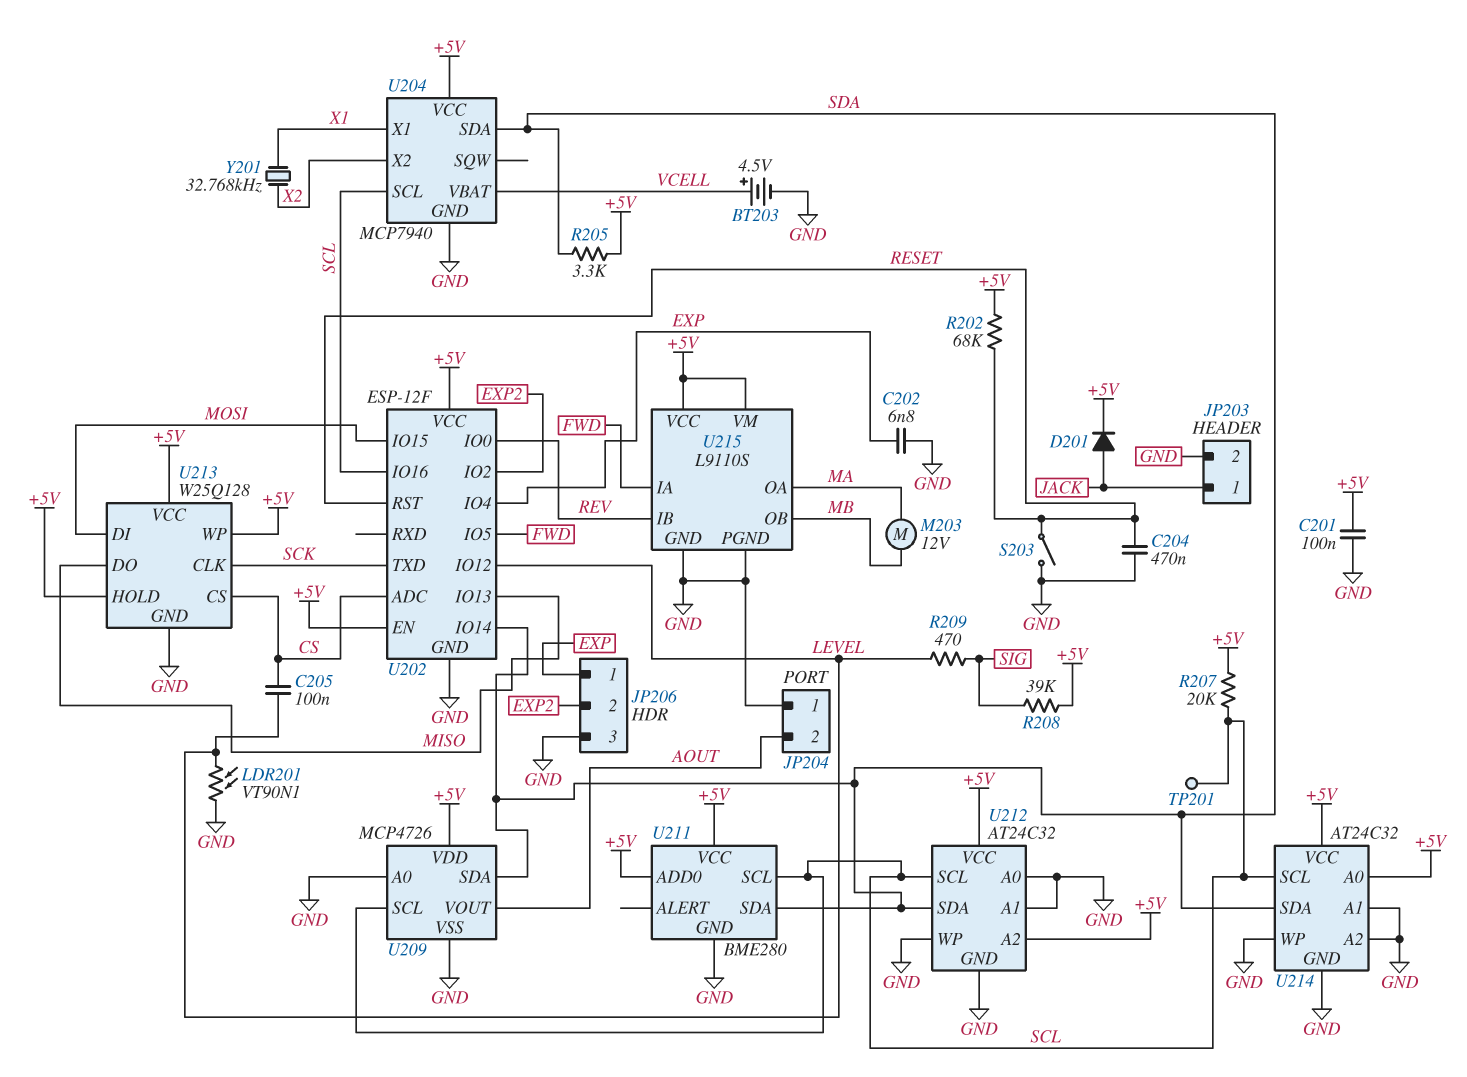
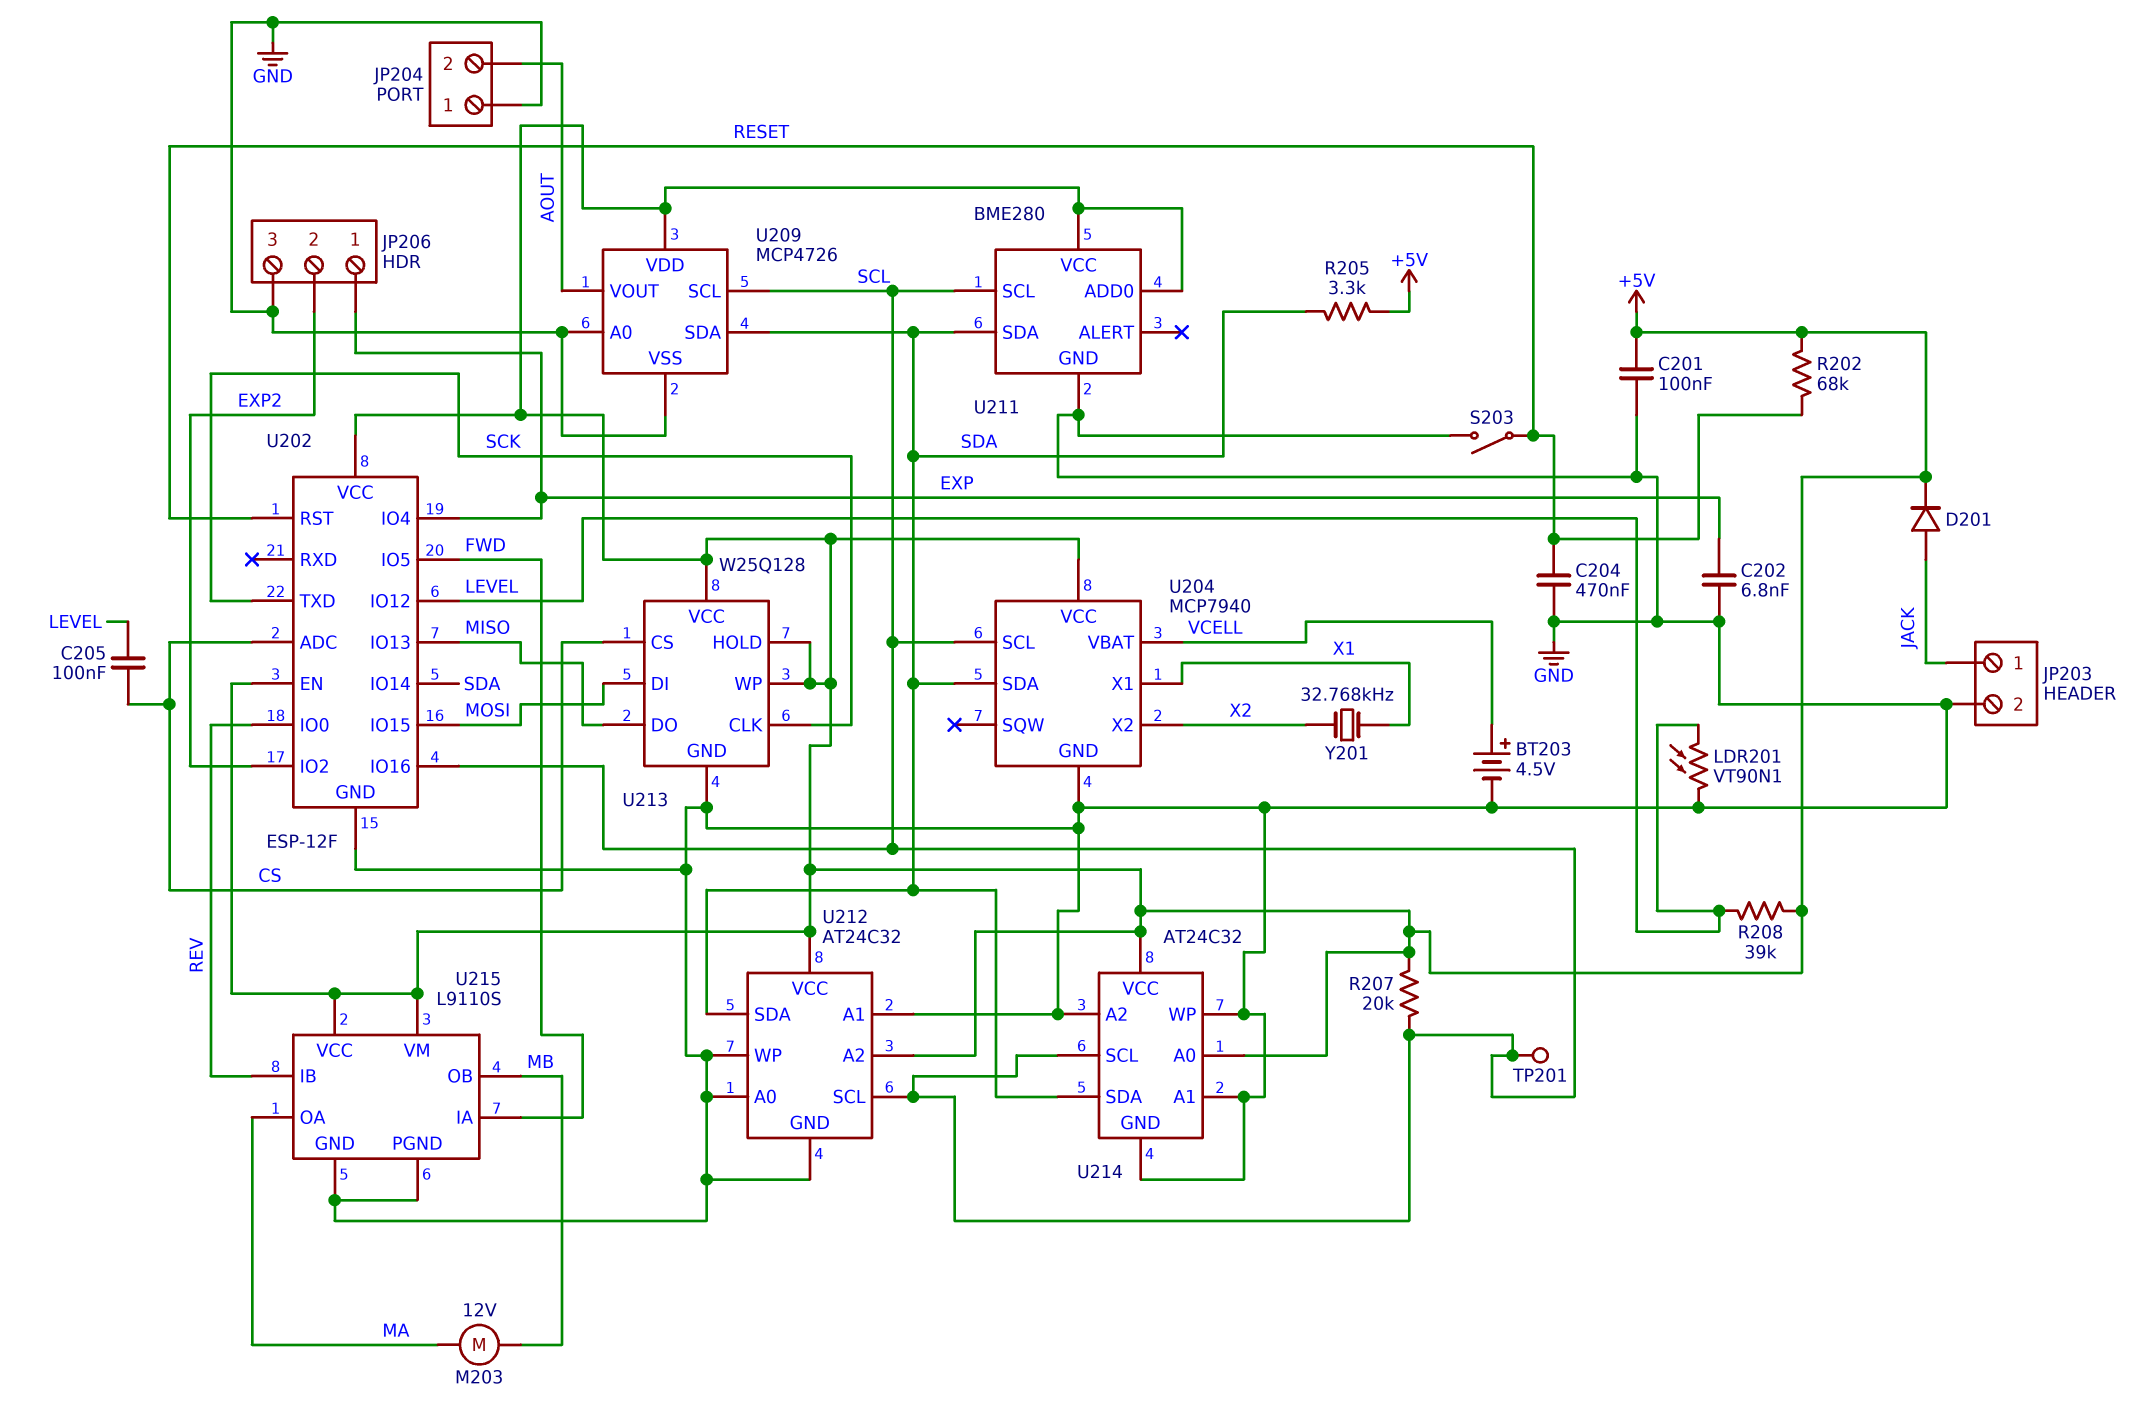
R208: 39k (+5V, SIG) -> 39k (+5V, LEVEL)
R209: 470 (LEVEL, SIG) -> none

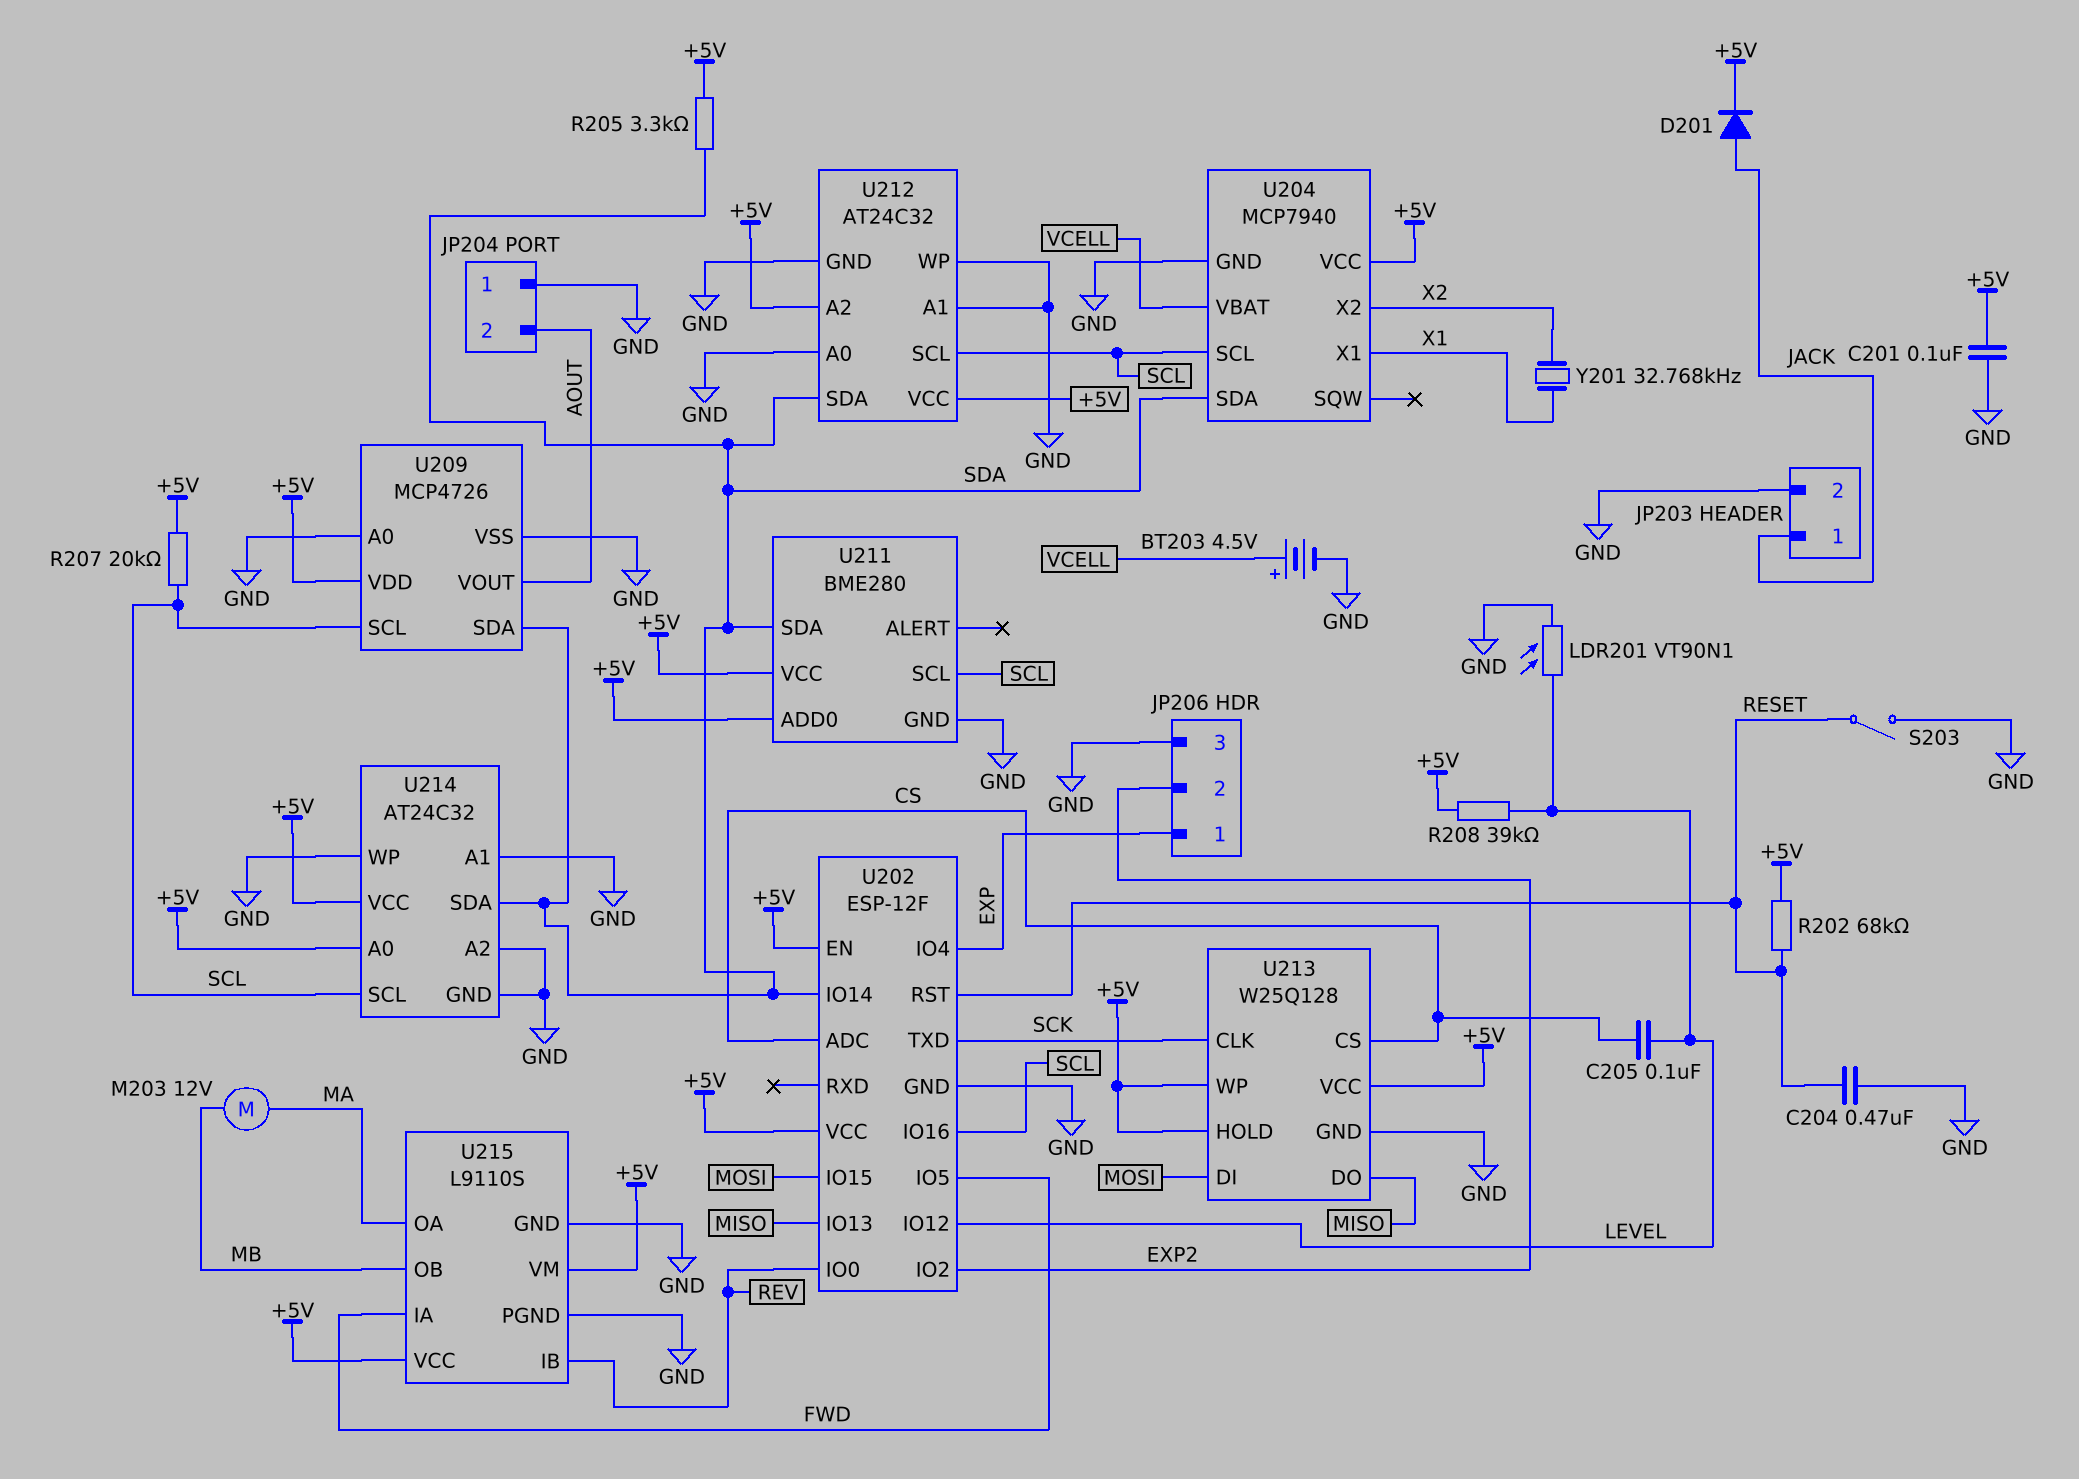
C202: 6.8nF (EXP, GND) -> none
TP201: test point (SCL) -> none

